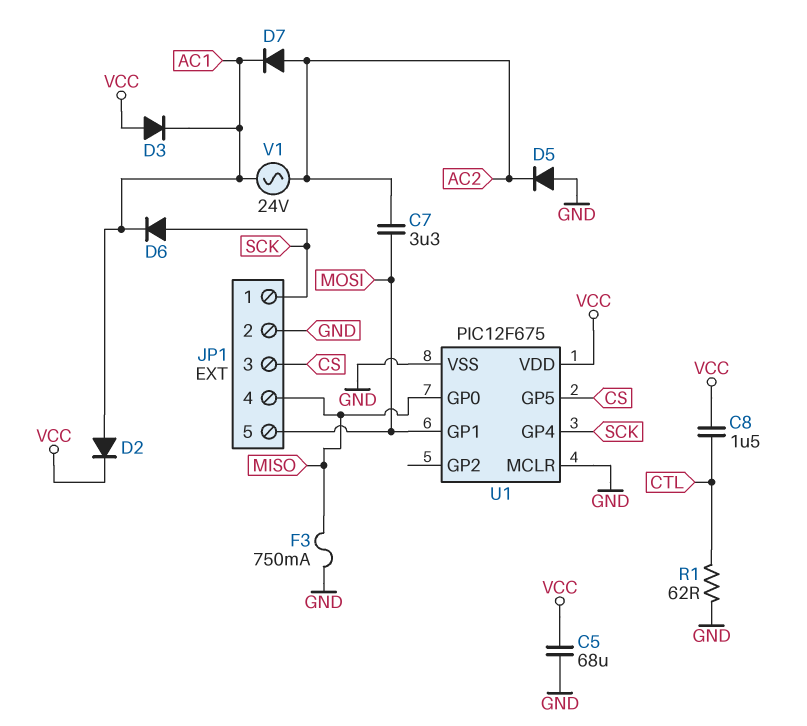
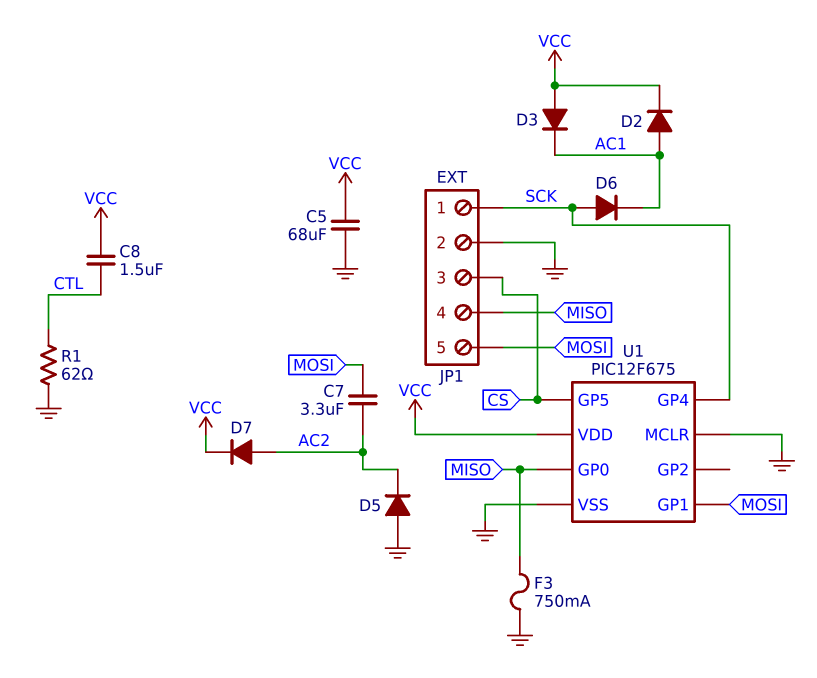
D7: diode (A AC2, K AC1) -> diode (A AC2, K VCC)
V1: AC 24V (AC1, AC2) -> none

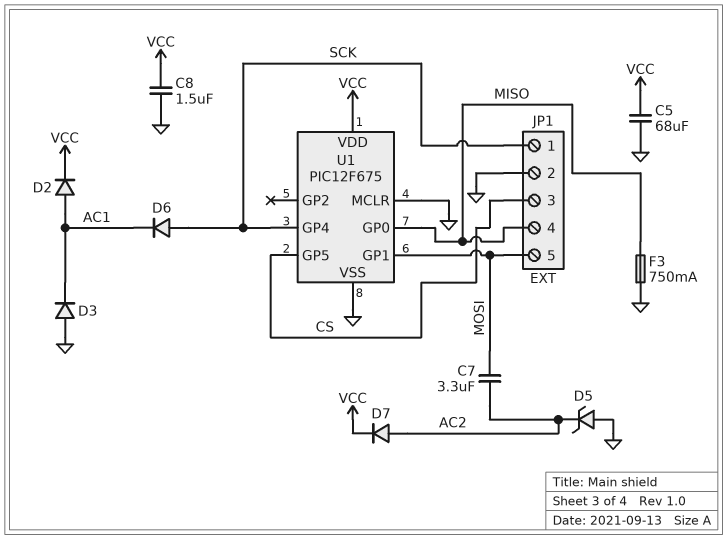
C8: 1.5uF (CTL, VCC) -> 1.5uF (GND, VCC)
D3: diode (A VCC, K AC1) -> diode (A GND, K AC1)
D5: diode (A GND, K AC2) -> zener (A GND, K AC2)
R1: 62 (CTL, GND) -> none

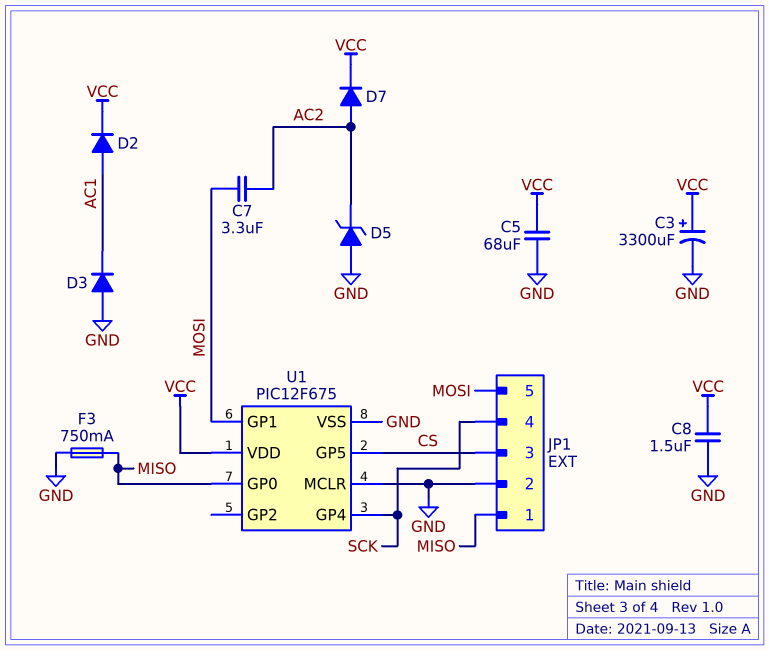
C3: none -> 3300uF (plus VCC, minus GND)
D6: diode (A SCK, K AC1) -> none
JP1 pin 1: SCK -> MISO
JP1 pin 4: MISO -> SCK

